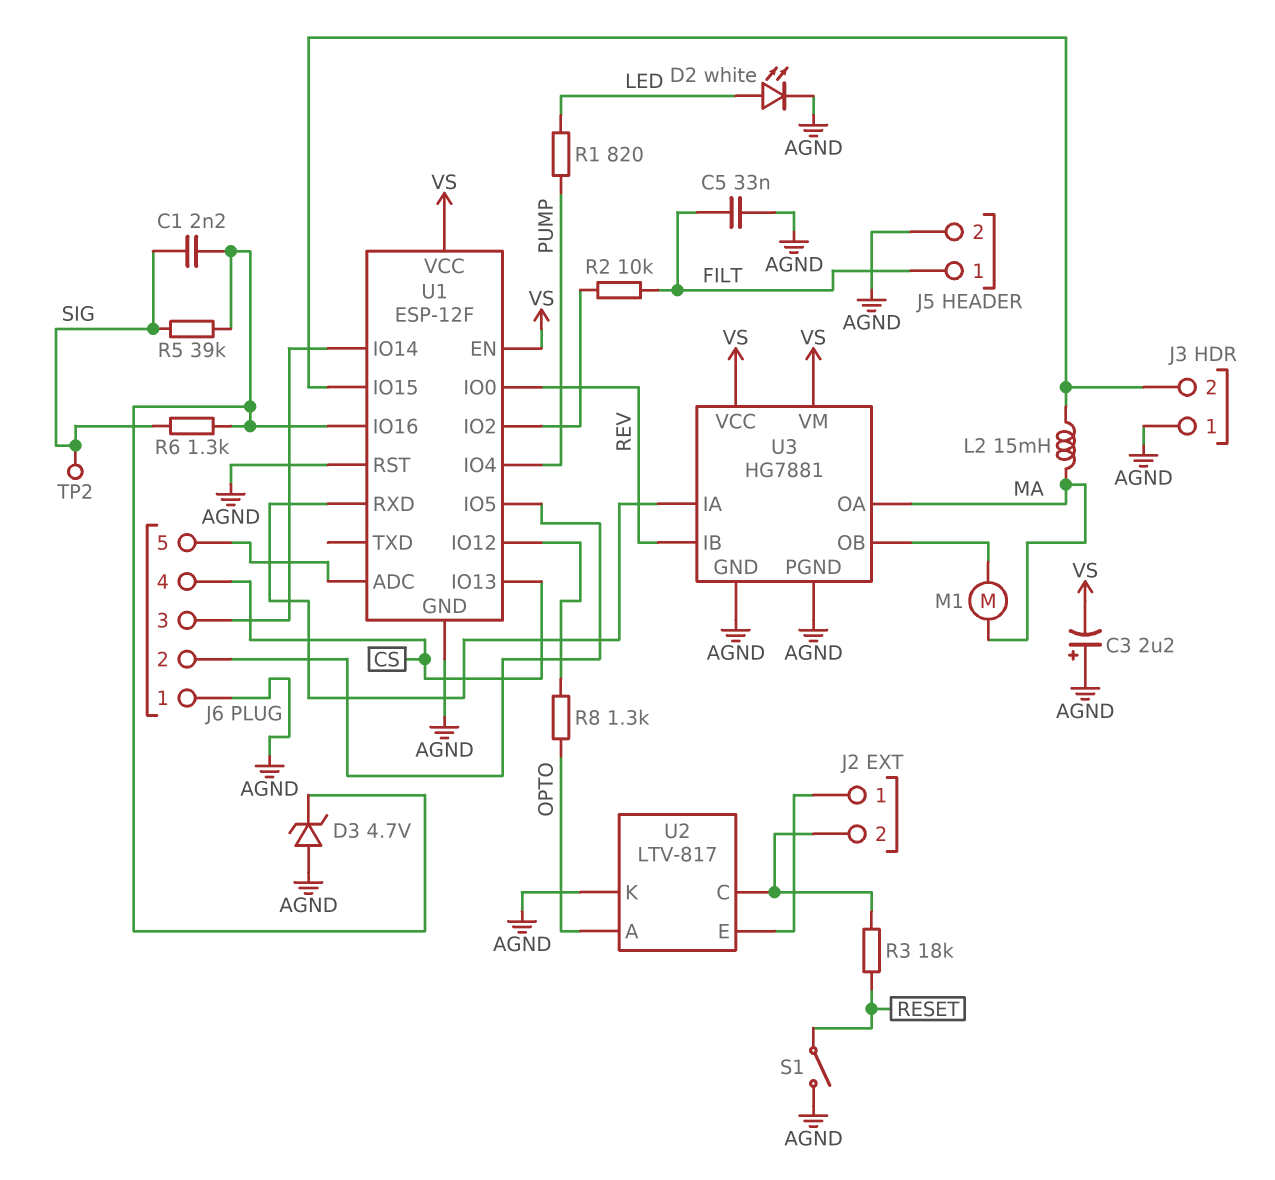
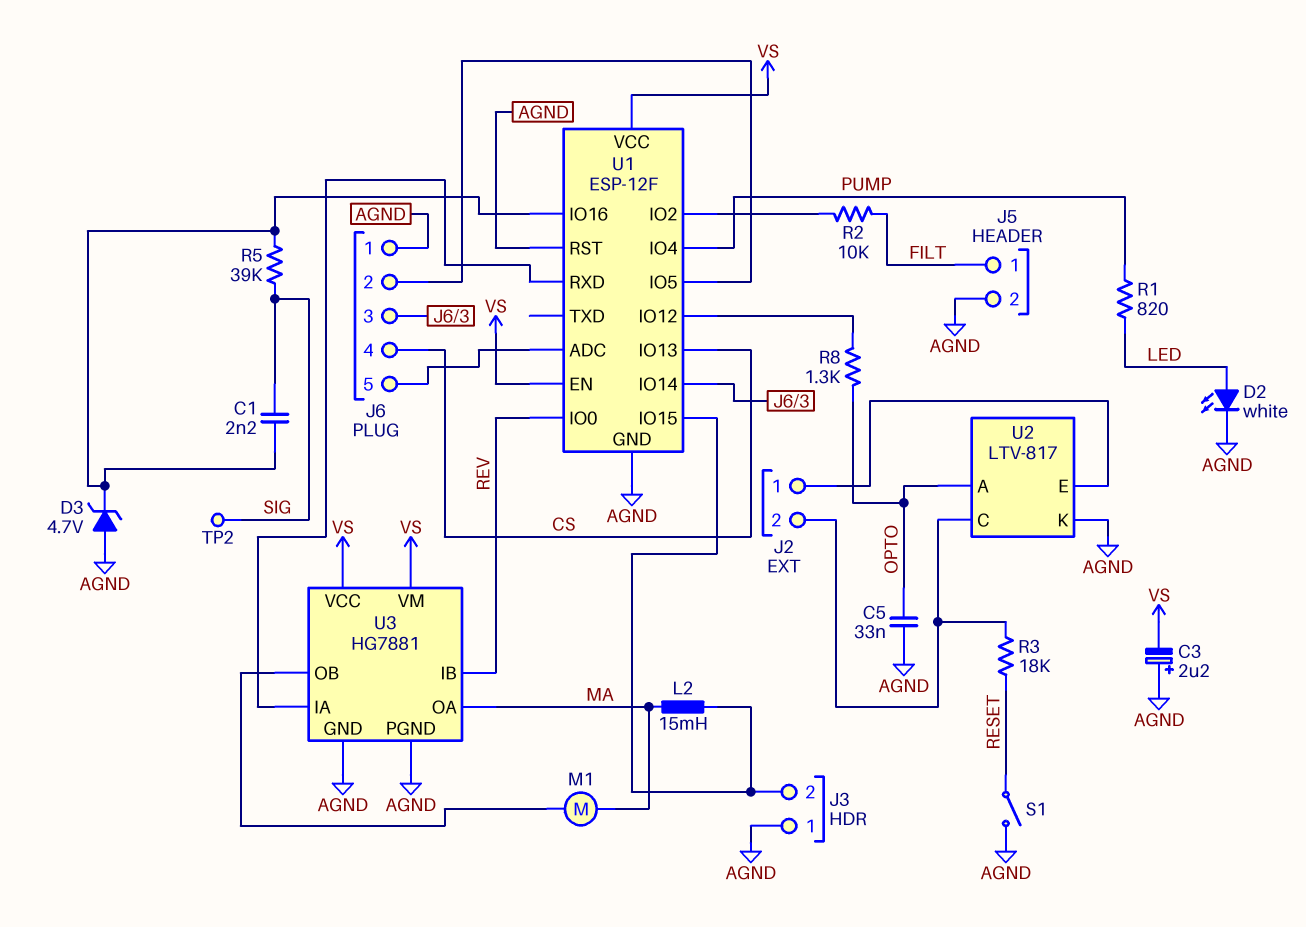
C5: 33nF (AGND, FILT) -> 33nF (AGND, OPTO)
R6: 1.3k (SIG, U1/IO16) -> none

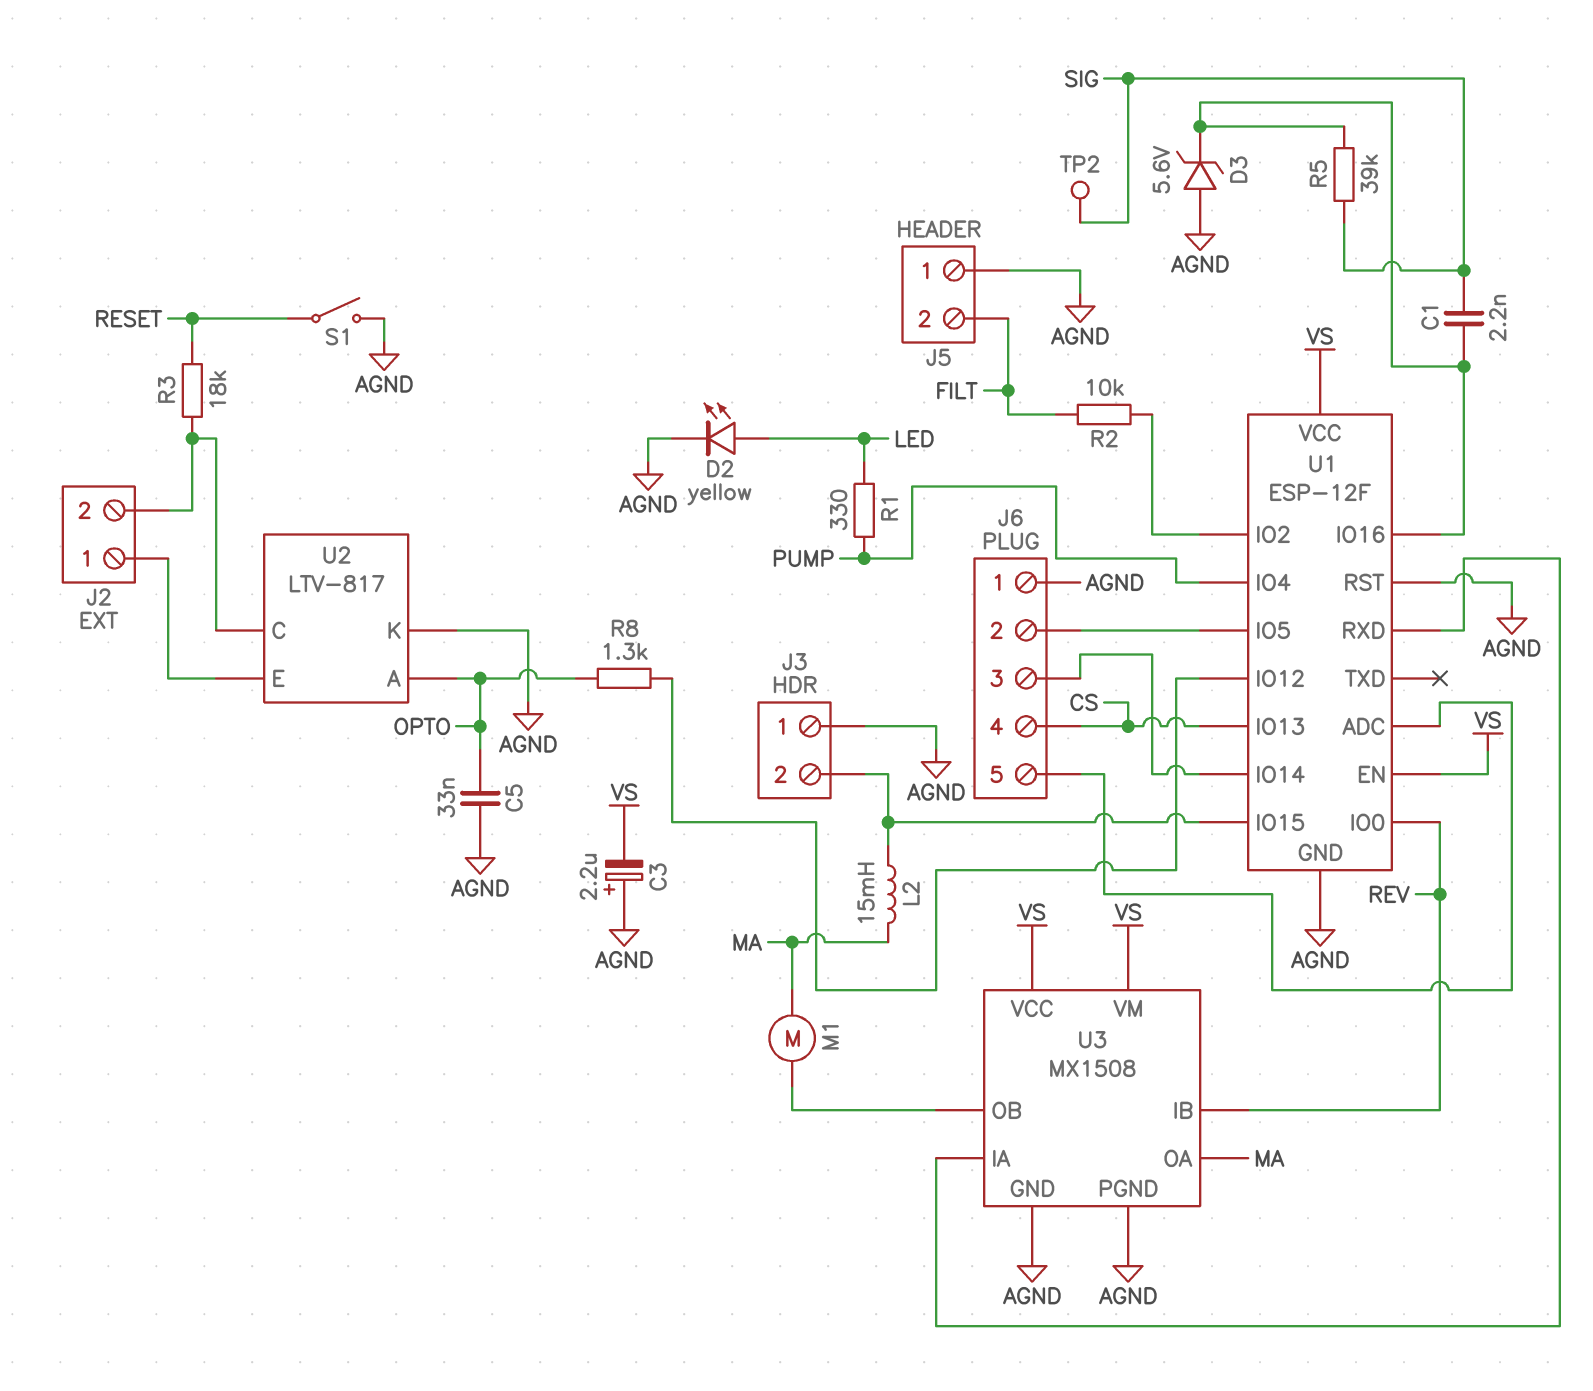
D2: LED white (A LED, K AGND) -> LED yellow (A LED, K AGND)
D3: zener 4.7V (A AGND, K U1/IO16) -> zener 5.6V (A AGND, K U1/IO16)
J5 pin 1: FILT -> AGND
J5 pin 2: AGND -> FILT
R1: 820 (LED, PUMP) -> 330 (LED, PUMP)
U3: HG7881 -> MX1508

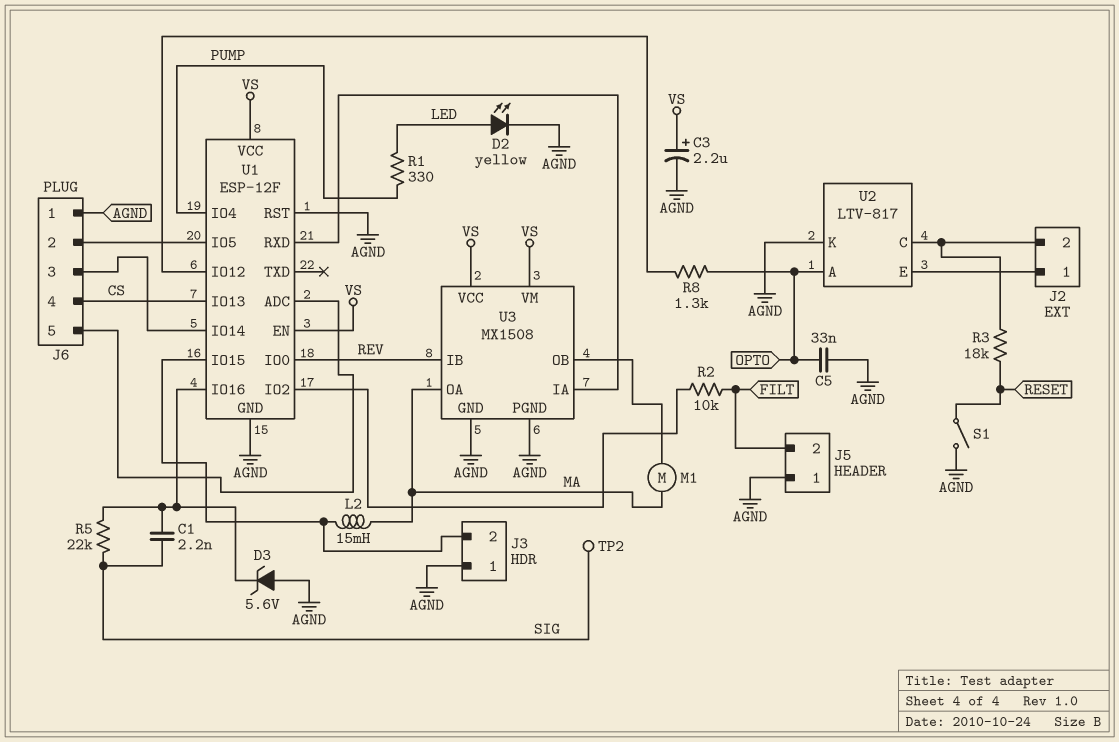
C3: 2.2uF (plus AGND, minus VS) -> 2.2uF (plus VS, minus AGND)
R5: 39k (SIG, U1/IO16) -> 22k (SIG, U1/IO16)

